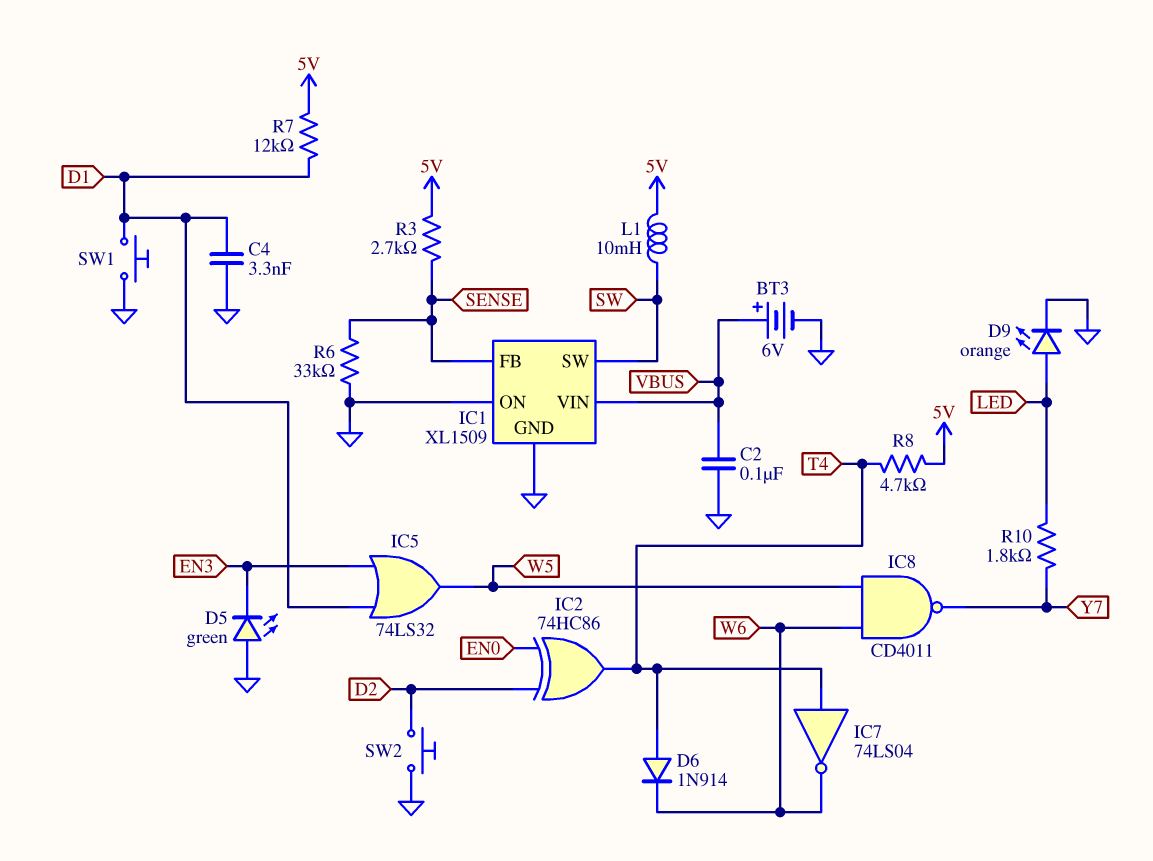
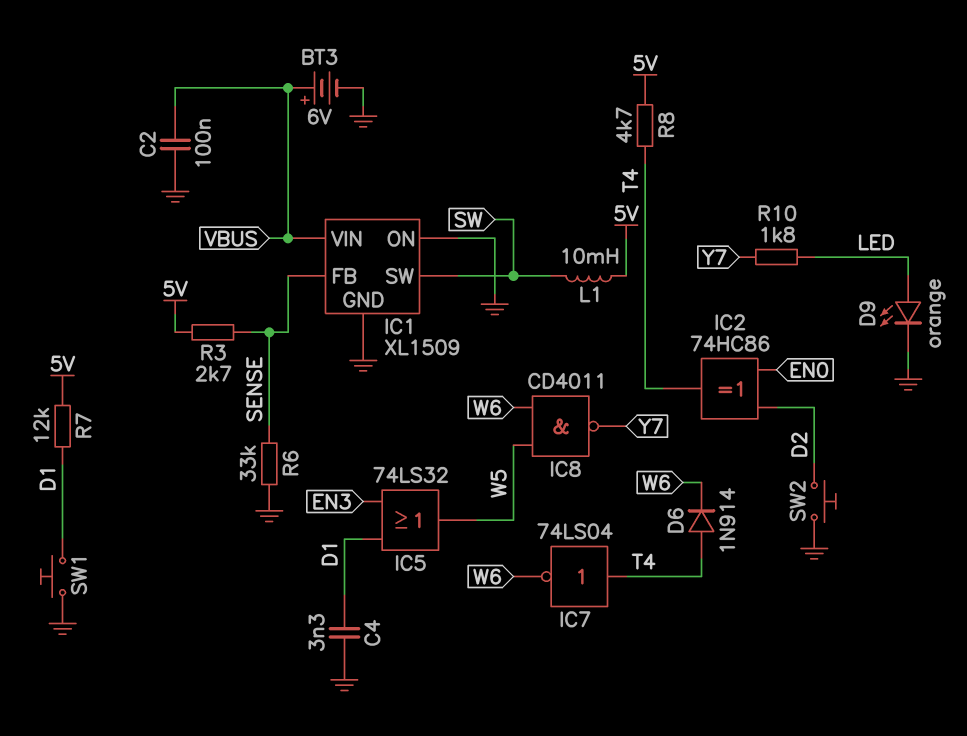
D5: LED green (A GND, K EN3) -> none

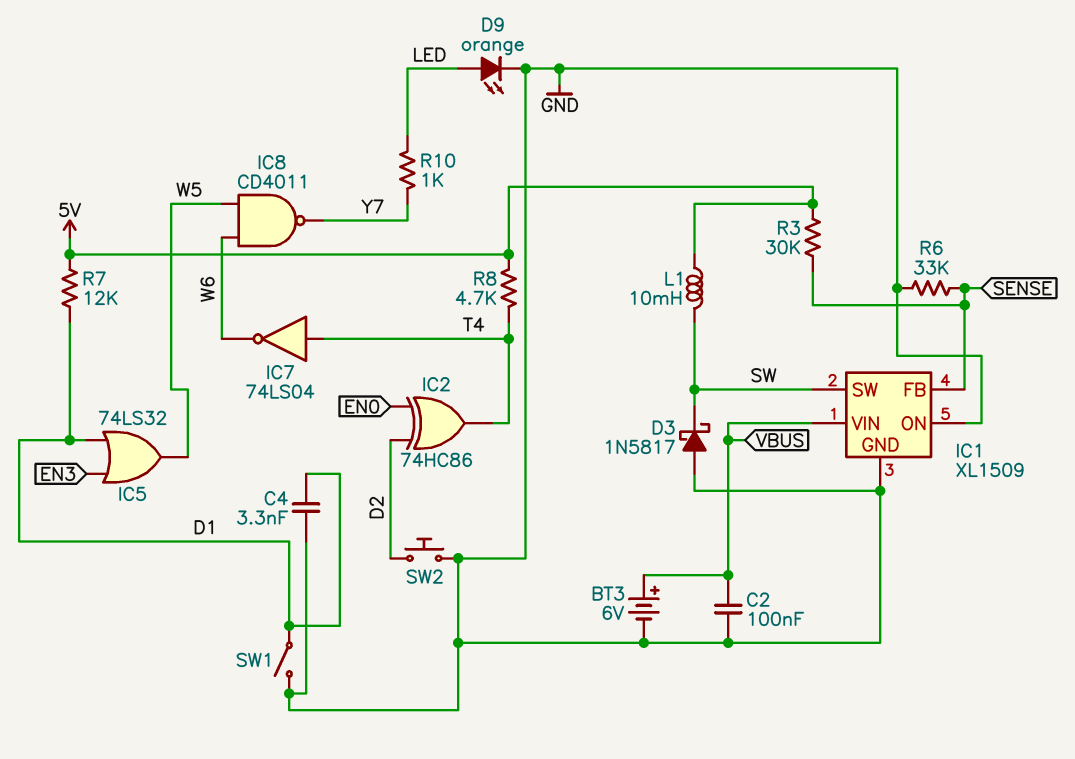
D3: none -> schottky 1N5817 (A GND, K SW)
D6: diode 1N914 (A T4, K W6) -> none
R3: 2.7k (5V, SENSE) -> 30k (5V, SENSE)
R10: 1.8k (LED, Y7) -> 1k (LED, Y7)
SW1: button (D1, GND) -> switch (D1, GND)

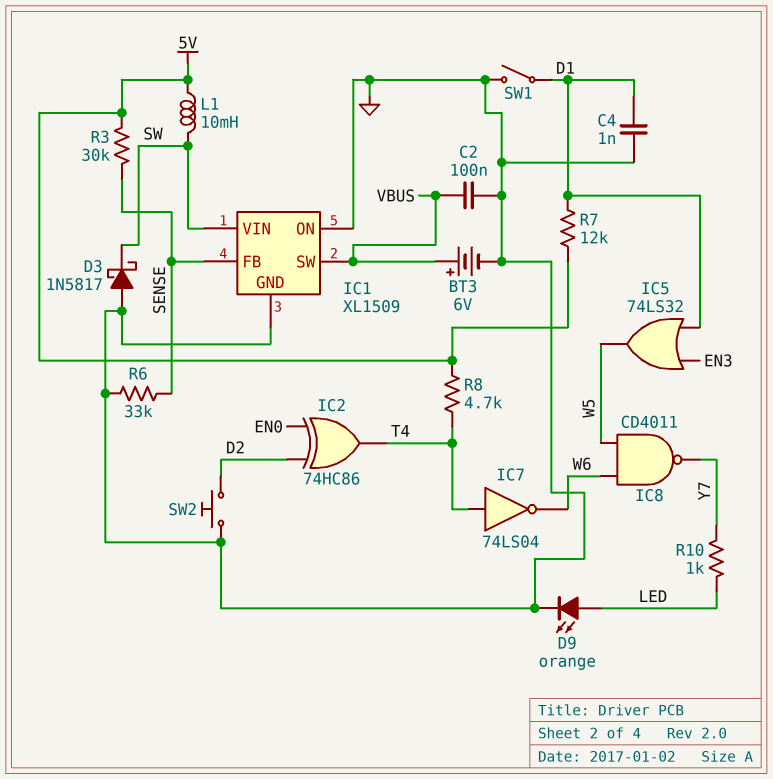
C4: 3.3nF (D1, GND) -> 1nF (D1, GND)
IC1 pin SW: SW -> VBUS
IC1 pin VIN: VBUS -> SW

